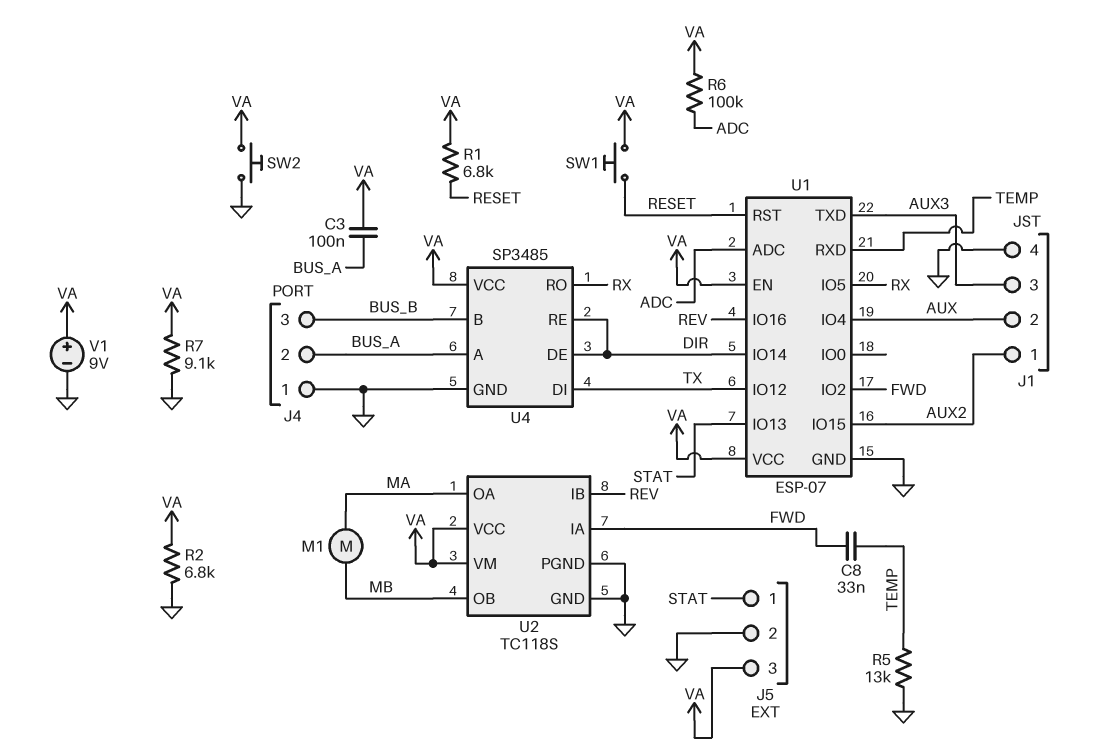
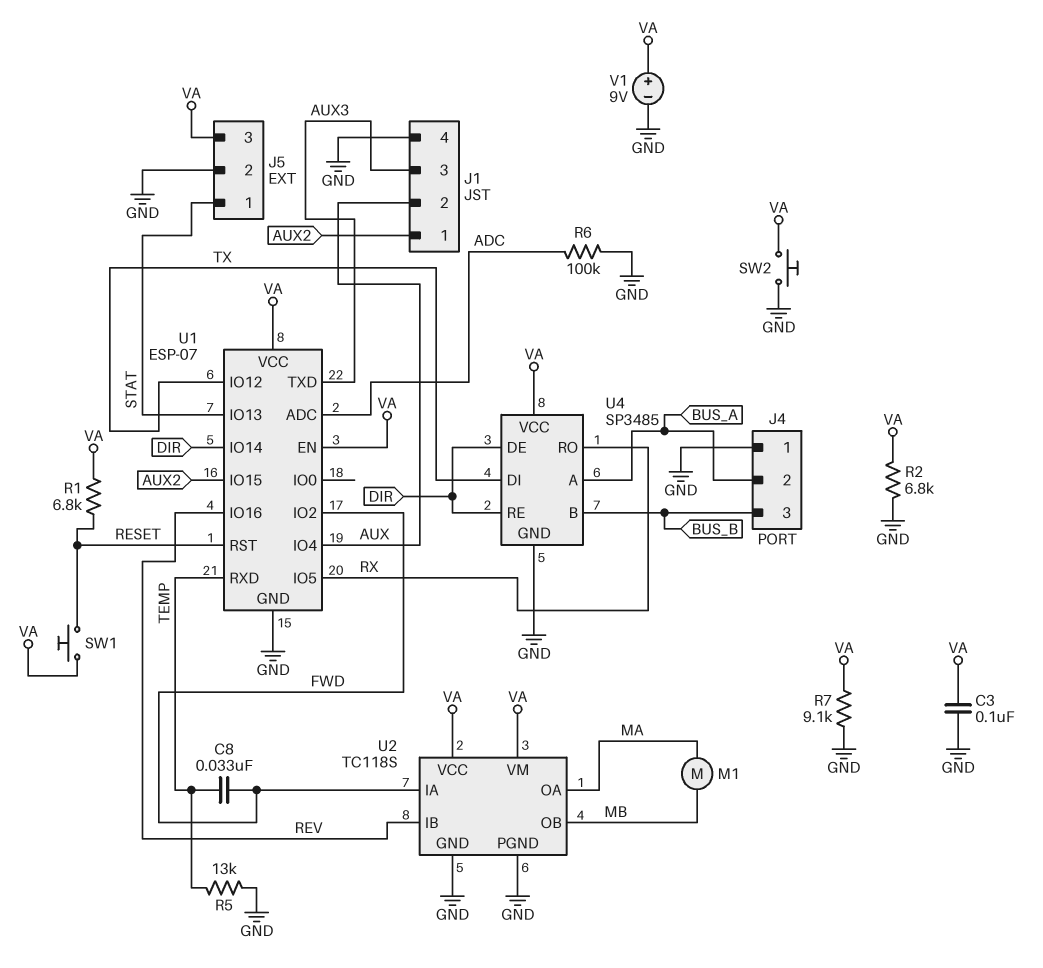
C3: 100nF (BUS_A, VA) -> 100nF (GND, VA)
R6: 100k (ADC, VA) -> 100k (ADC, GND)

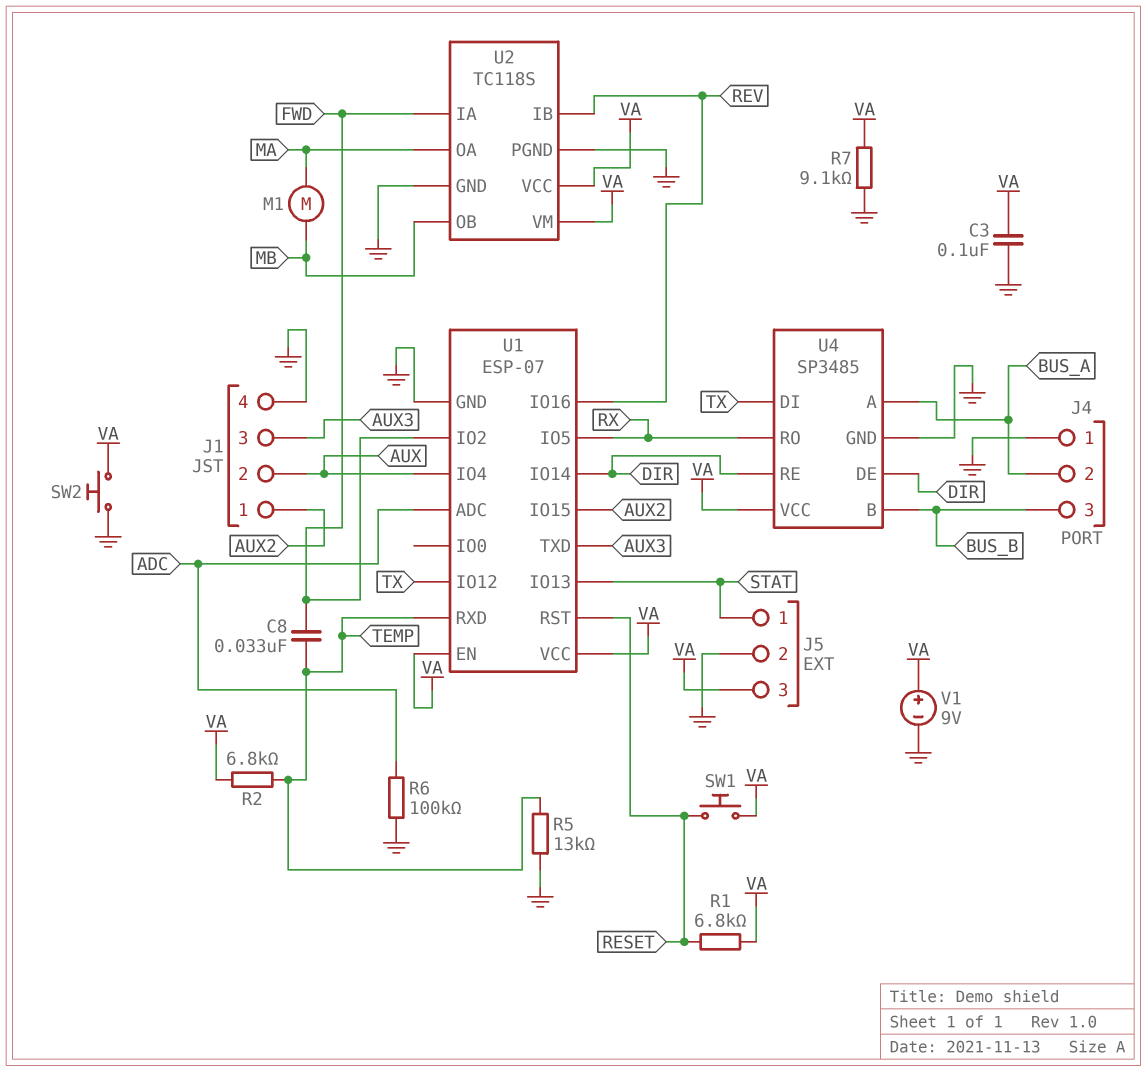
R2: 6.8k (GND, VA) -> 6.8k (TEMP, VA)

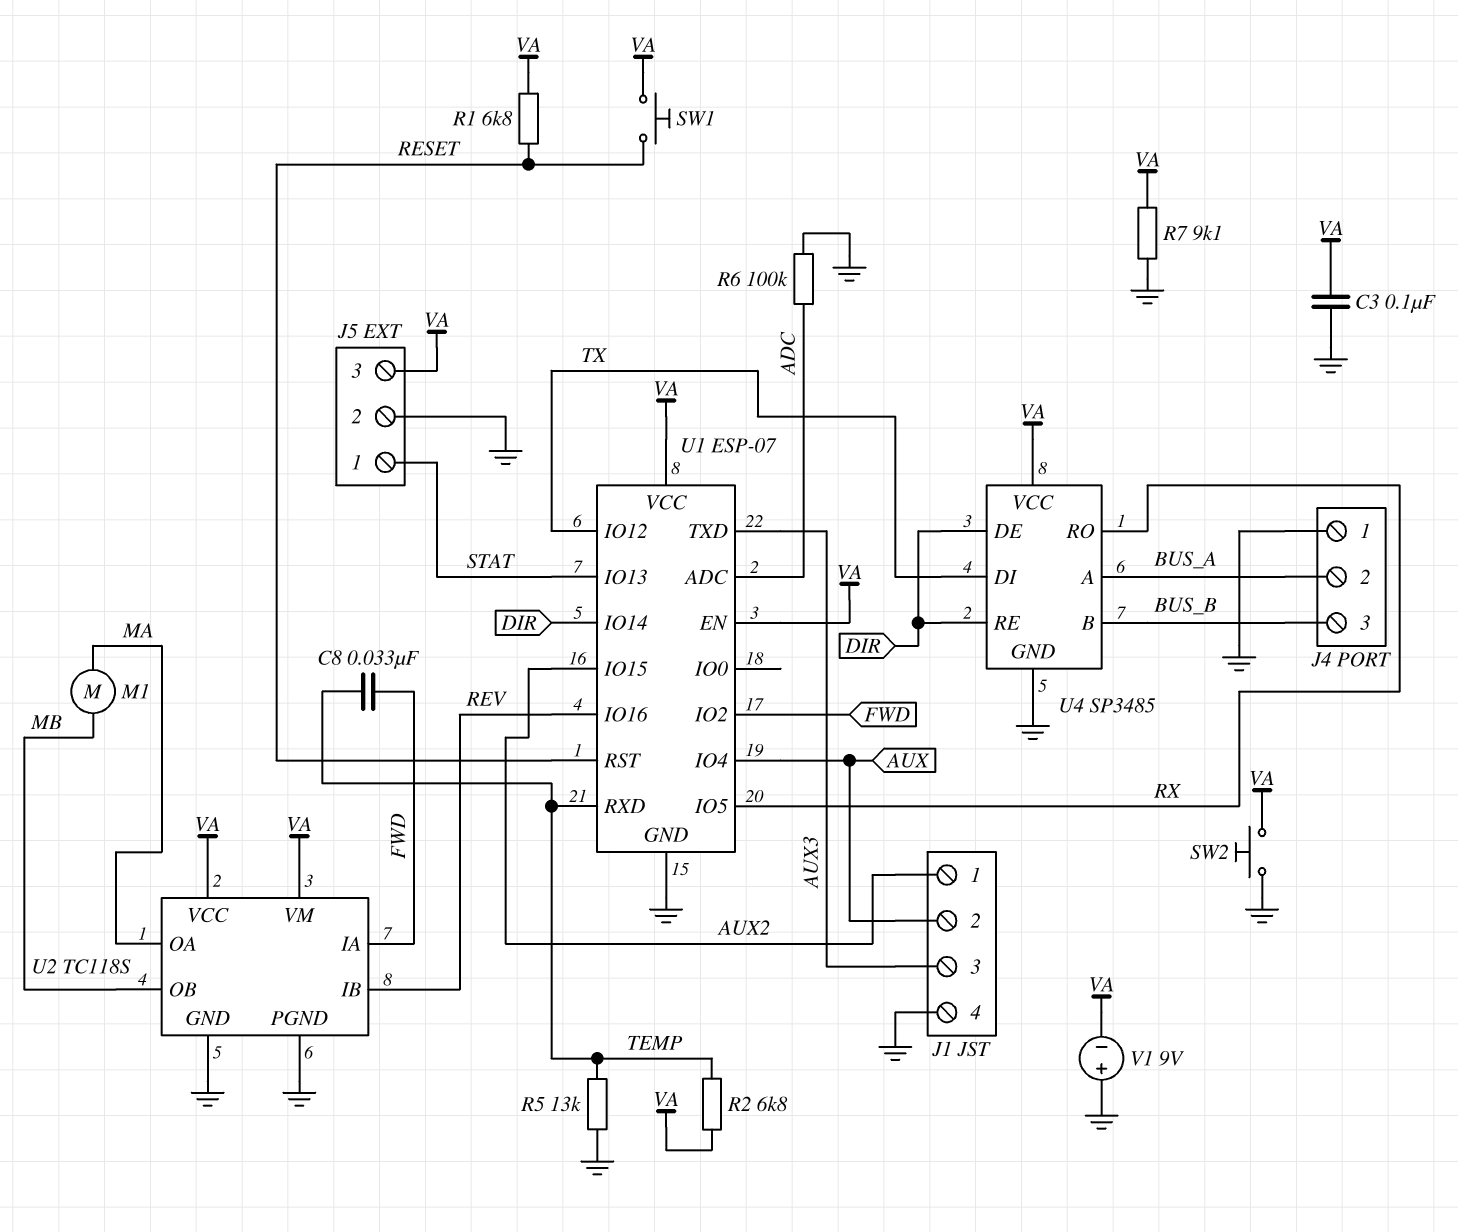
V1: 9V (plus VA, minus GND) -> 9V (plus GND, minus VA)

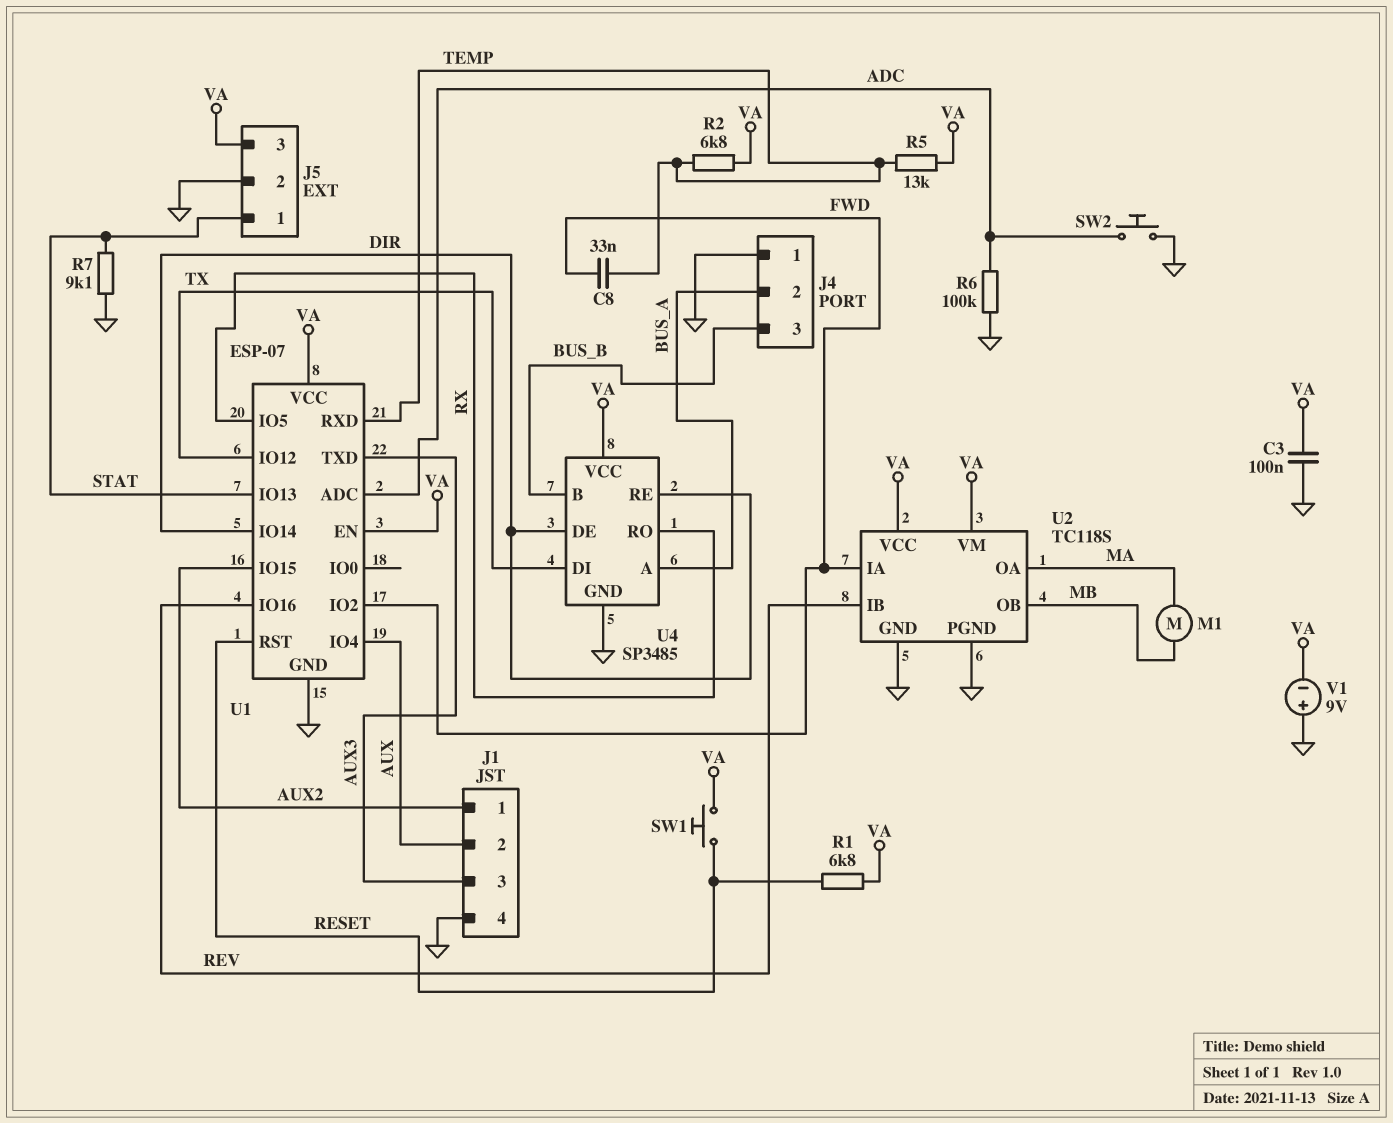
R5: 13k (GND, TEMP) -> 13k (TEMP, VA)
R7: 9.1k (GND, VA) -> 9.1k (GND, STAT)
SW2: button (GND, VA) -> button (ADC, GND)

